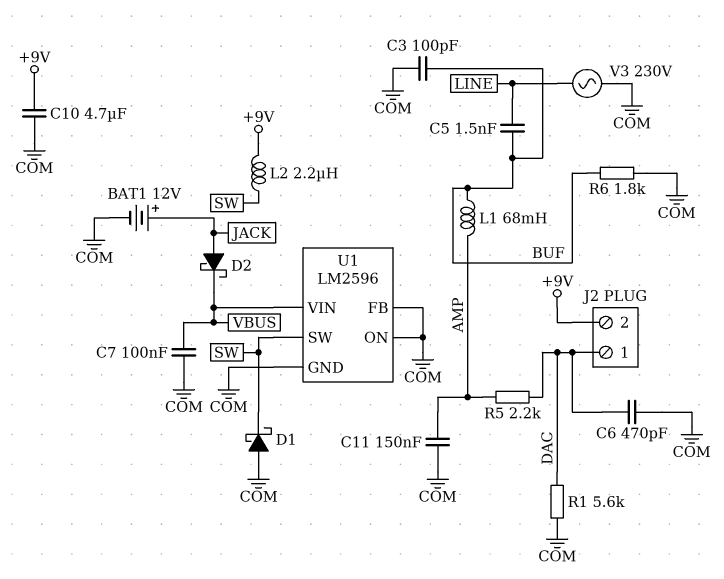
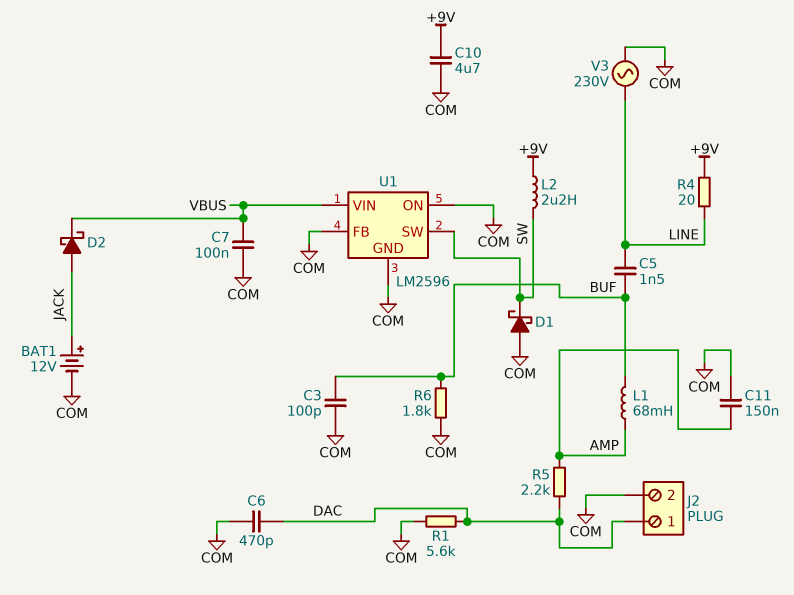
J2 pin 2: +9V -> COM
R4: none -> 20 (+9V, LINE)

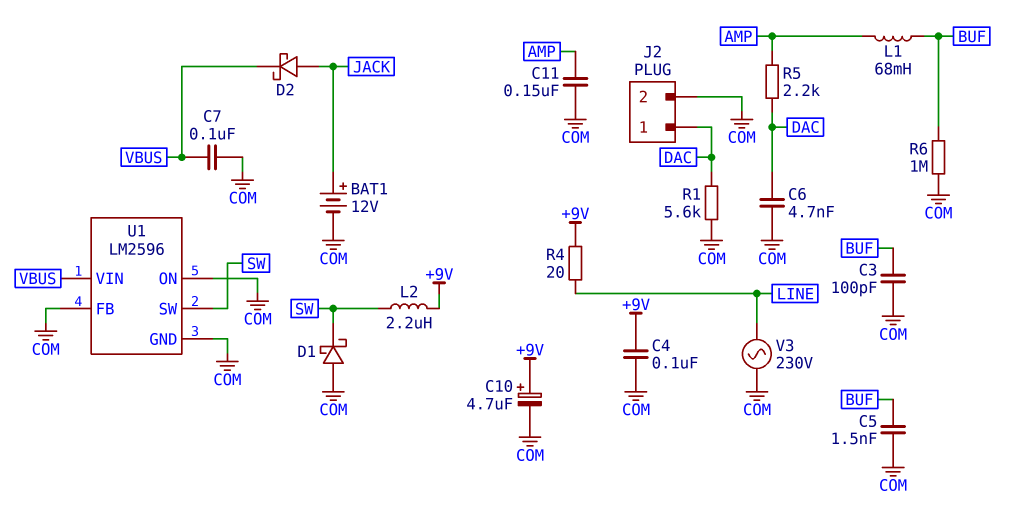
C4: none -> 100nF (+9V, COM)
C5: 1.5nF (BUF, LINE) -> 1.5nF (BUF, COM)
C6: 470pF (COM, DAC) -> 4.7nF (COM, DAC)
C10: 4.7uF (+9V, COM) -> 4.7uF (plus +9V, minus COM)
R6: 1.8k (BUF, COM) -> 1M (BUF, COM)

